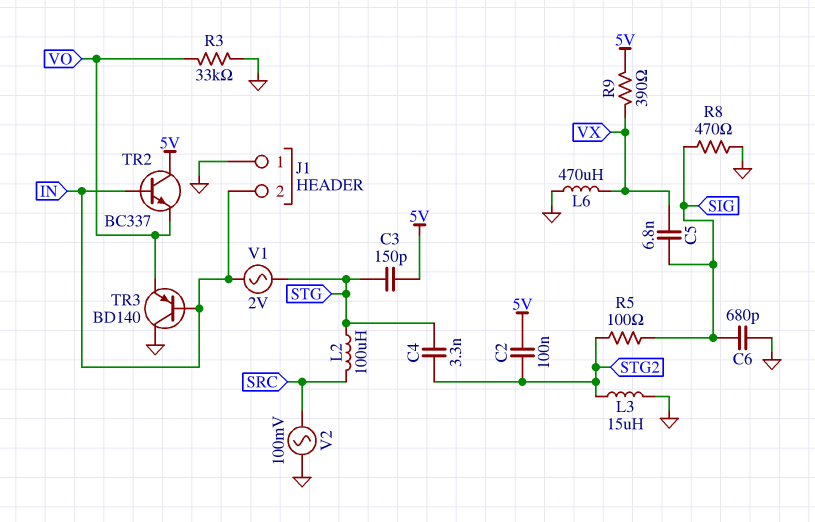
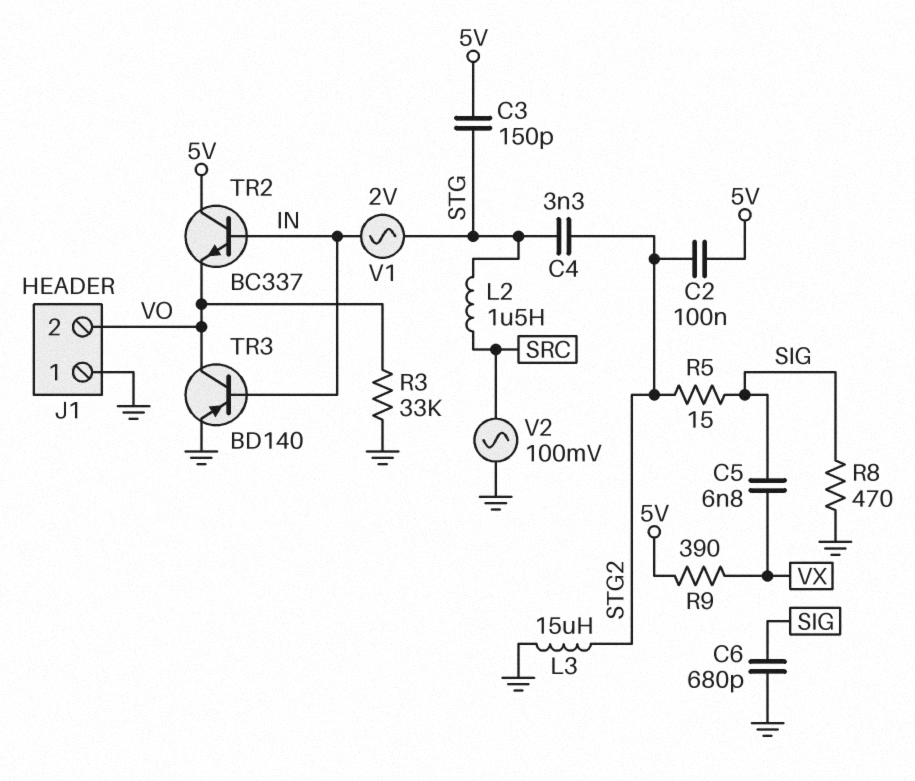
J1 pin 2: IN -> VO
L2: 100uH (SRC, STG) -> 1.5uH (SRC, STG)
L6: 470uH (GND, VX) -> none
R5: 100 (SIG, STG2) -> 15 (SIG, STG2)
TR3: PNP BD140 (B IN, C GND, E VO) -> PNP BD140 (B IN, C VO, E GND)

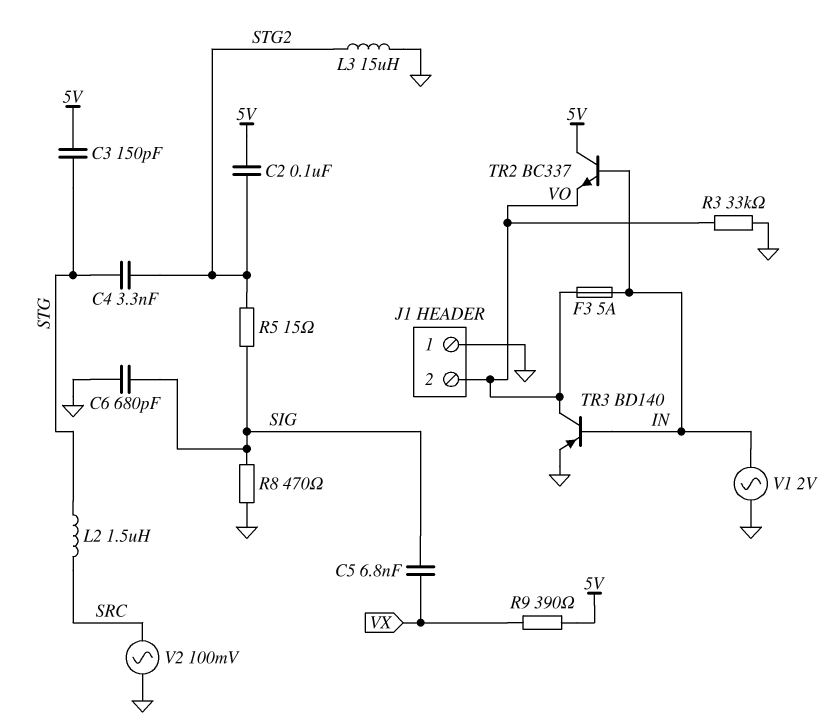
F3: none -> 5A (IN, VO)
V1: AC 2V (IN, STG) -> AC 2V (GND, IN)

